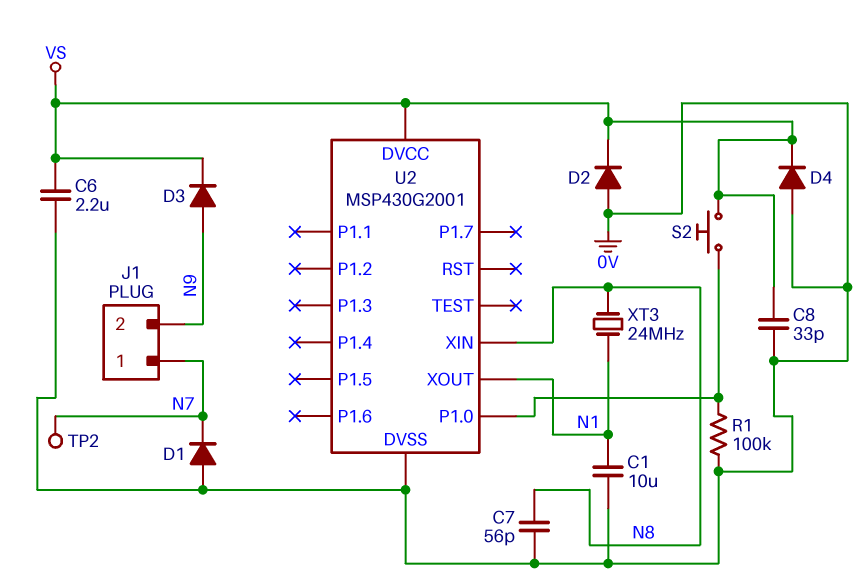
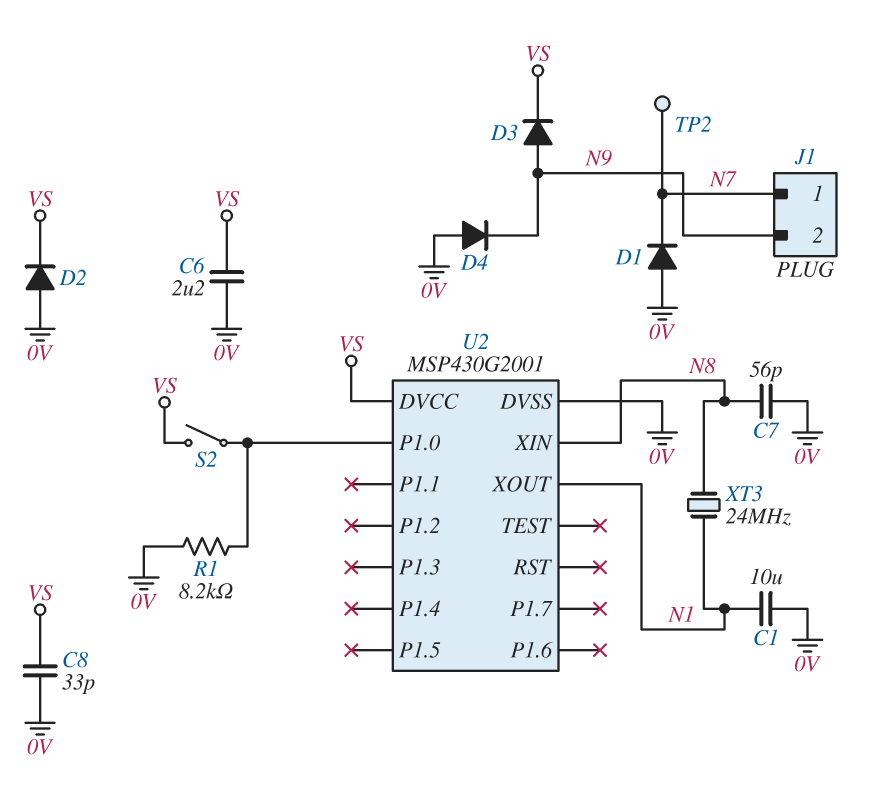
D4: diode (A 0V, K VS) -> diode (A 0V, K N9)
R1: 100k (0V, U2/P1.0) -> 8.2k (0V, U2/P1.0)
S2: button (U2/P1.0, VS) -> switch (U2/P1.0, VS)

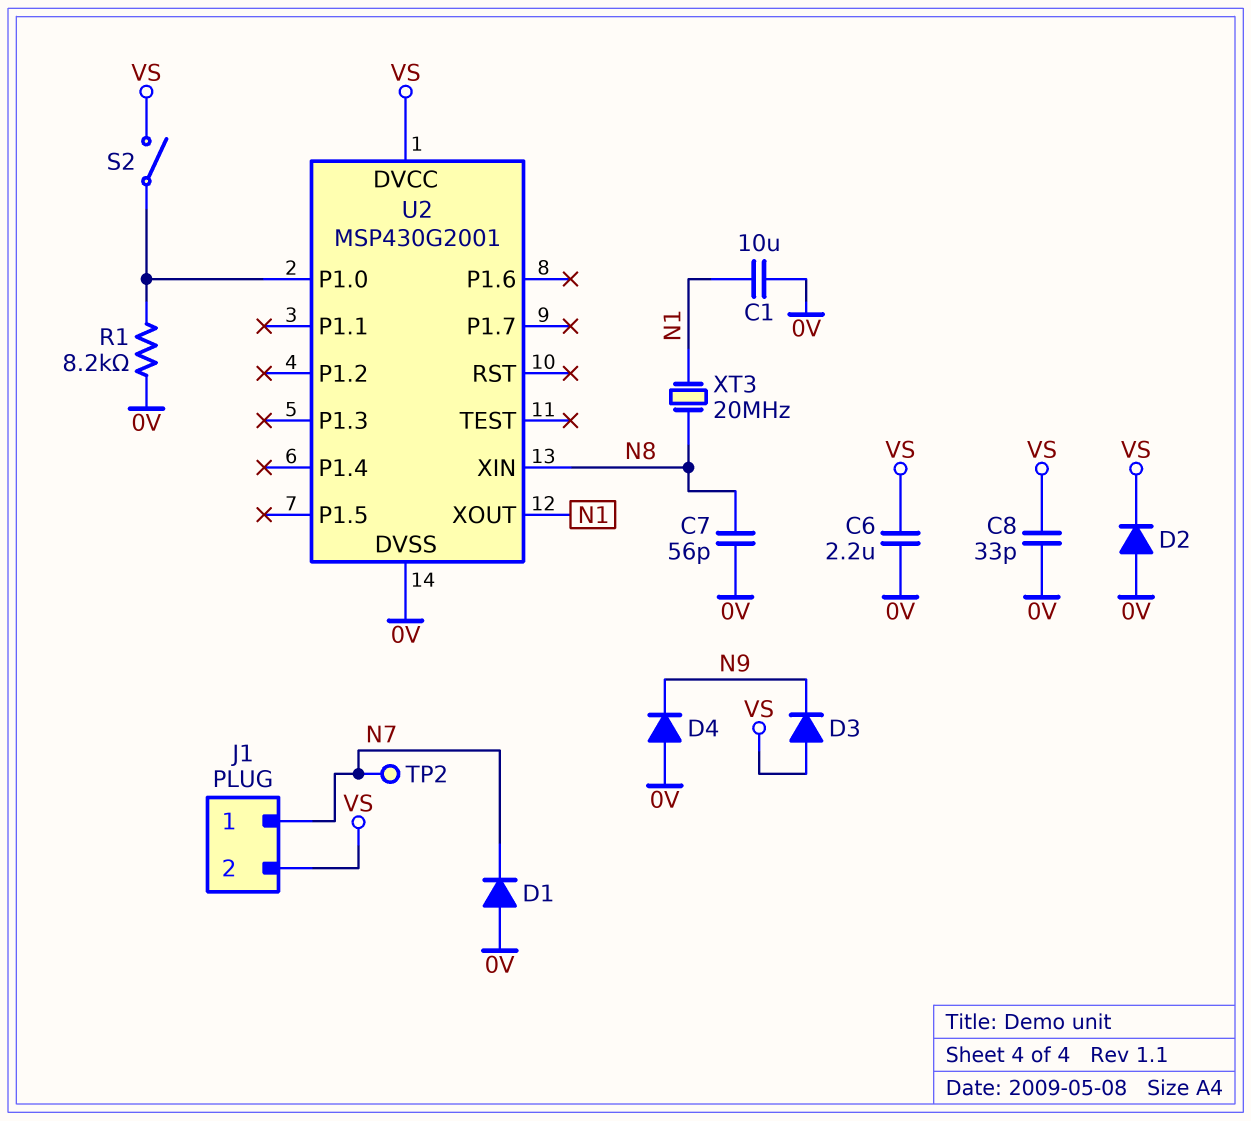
D3: diode (A N9, K VS) -> diode (A VS, K N9)
J1 pin 2: N9 -> VS
XT3: 24MHz (N1, N8) -> 20MHz (N1, N8)

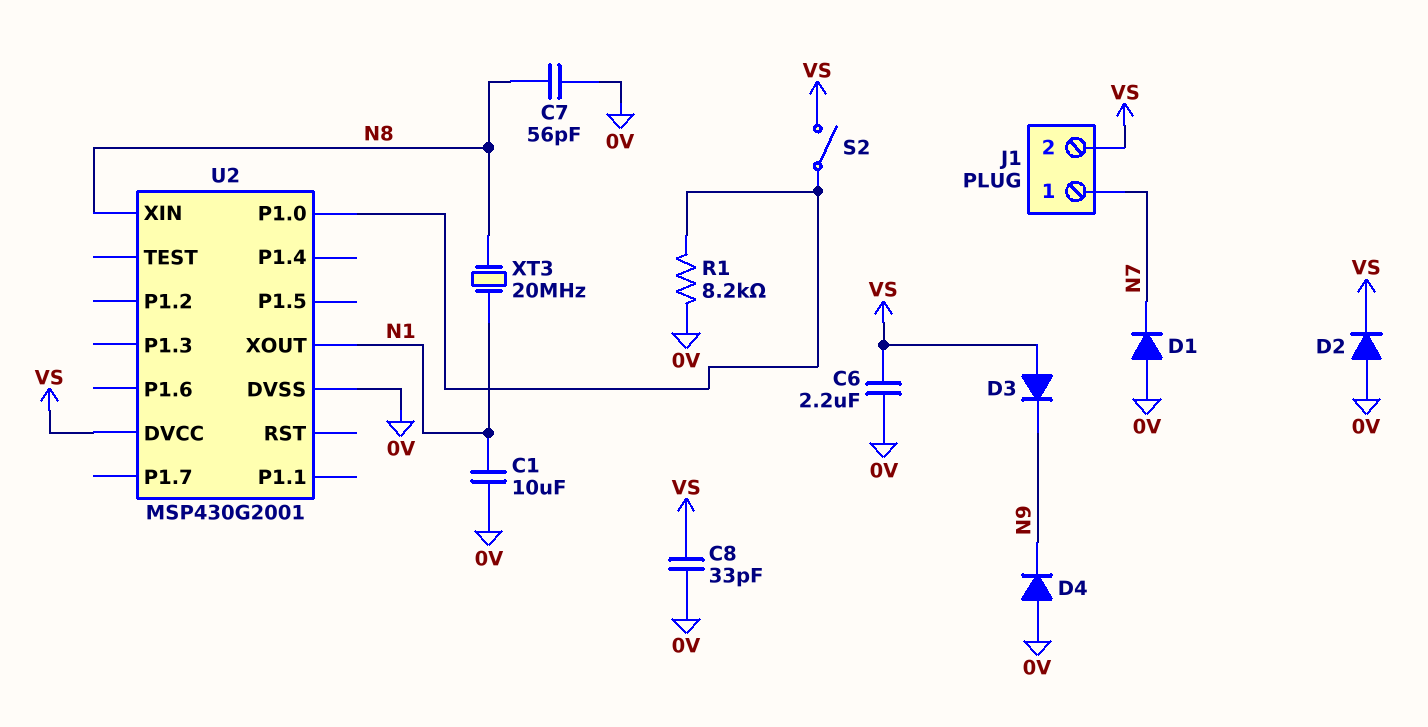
TP2: test point (N7) -> none

